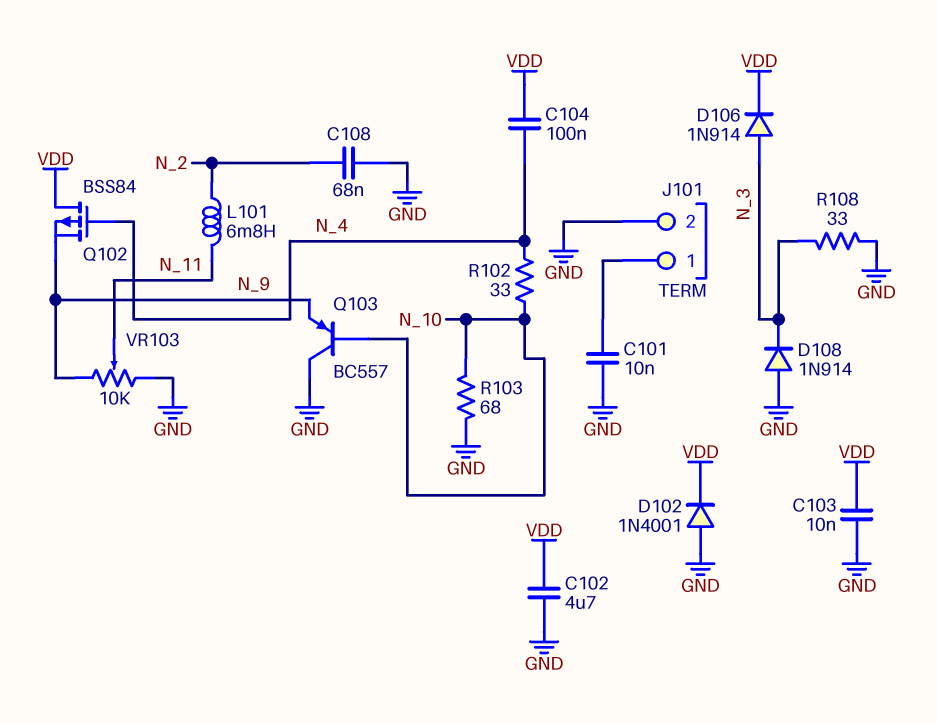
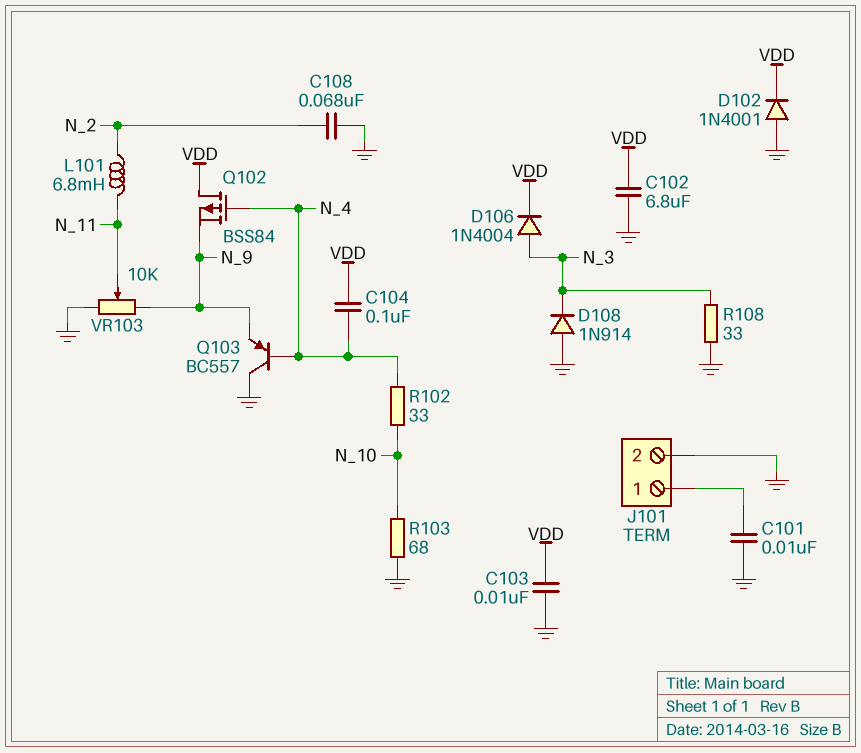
C102: 4.7uF (GND, VDD) -> 6.8uF (GND, VDD)
D106: diode 1N914 (A N_3, K VDD) -> diode 1N4004 (A N_3, K VDD)
Q103: PNP BC557 (B N_10, C GND, E N_9) -> PNP BC557 (B N_4, C GND, E N_9)

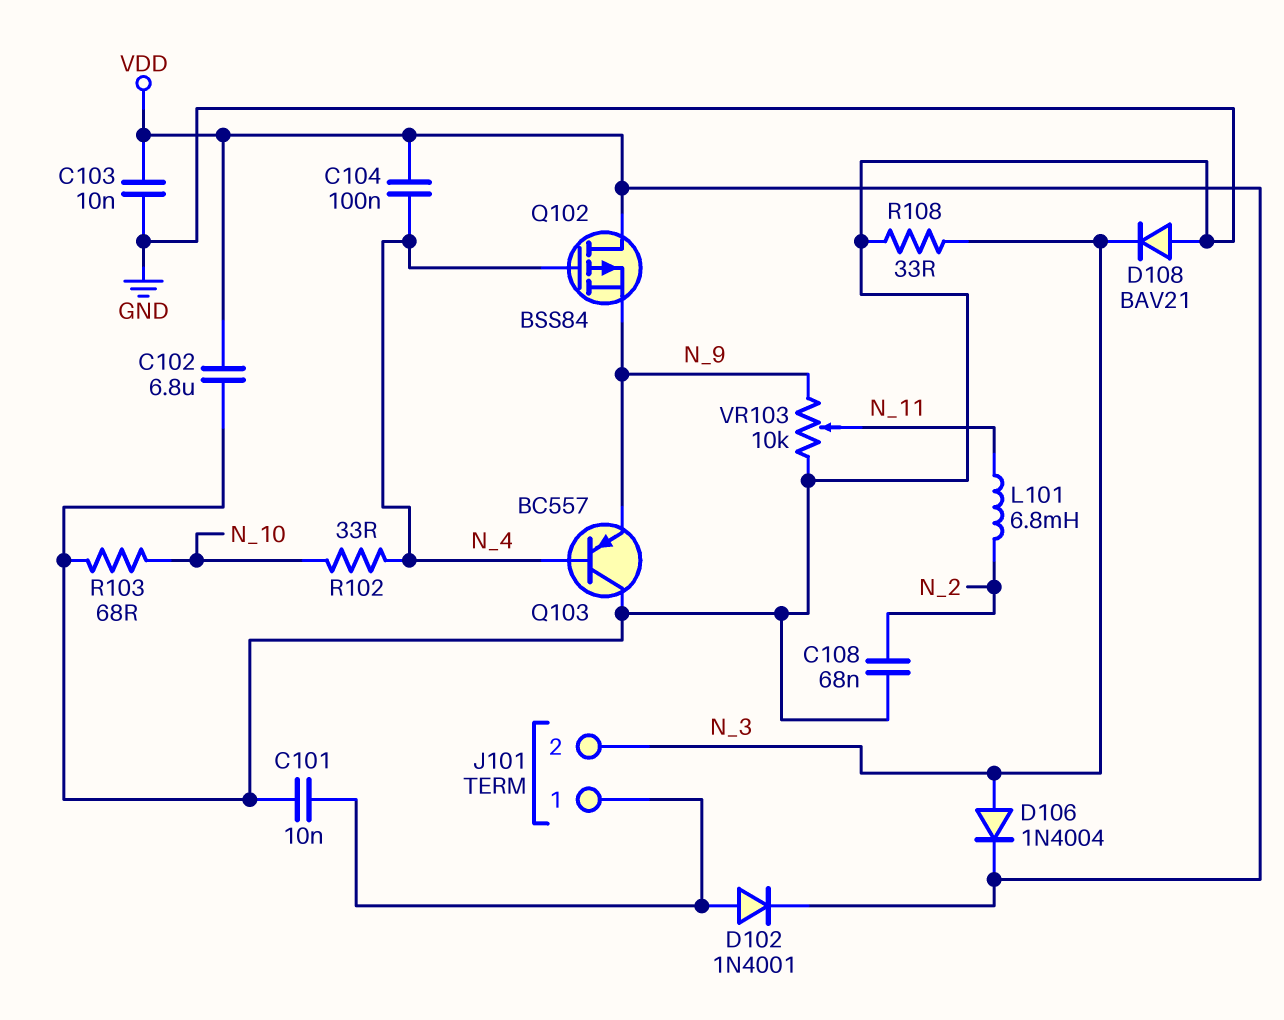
D102: diode 1N4001 (A GND, K VDD) -> diode 1N4001 (A J101/1, K VDD)
D108: diode 1N914 (A GND, K N_3) -> diode BAV21 (A GND, K N_3)
J101 pin 2: GND -> N_3

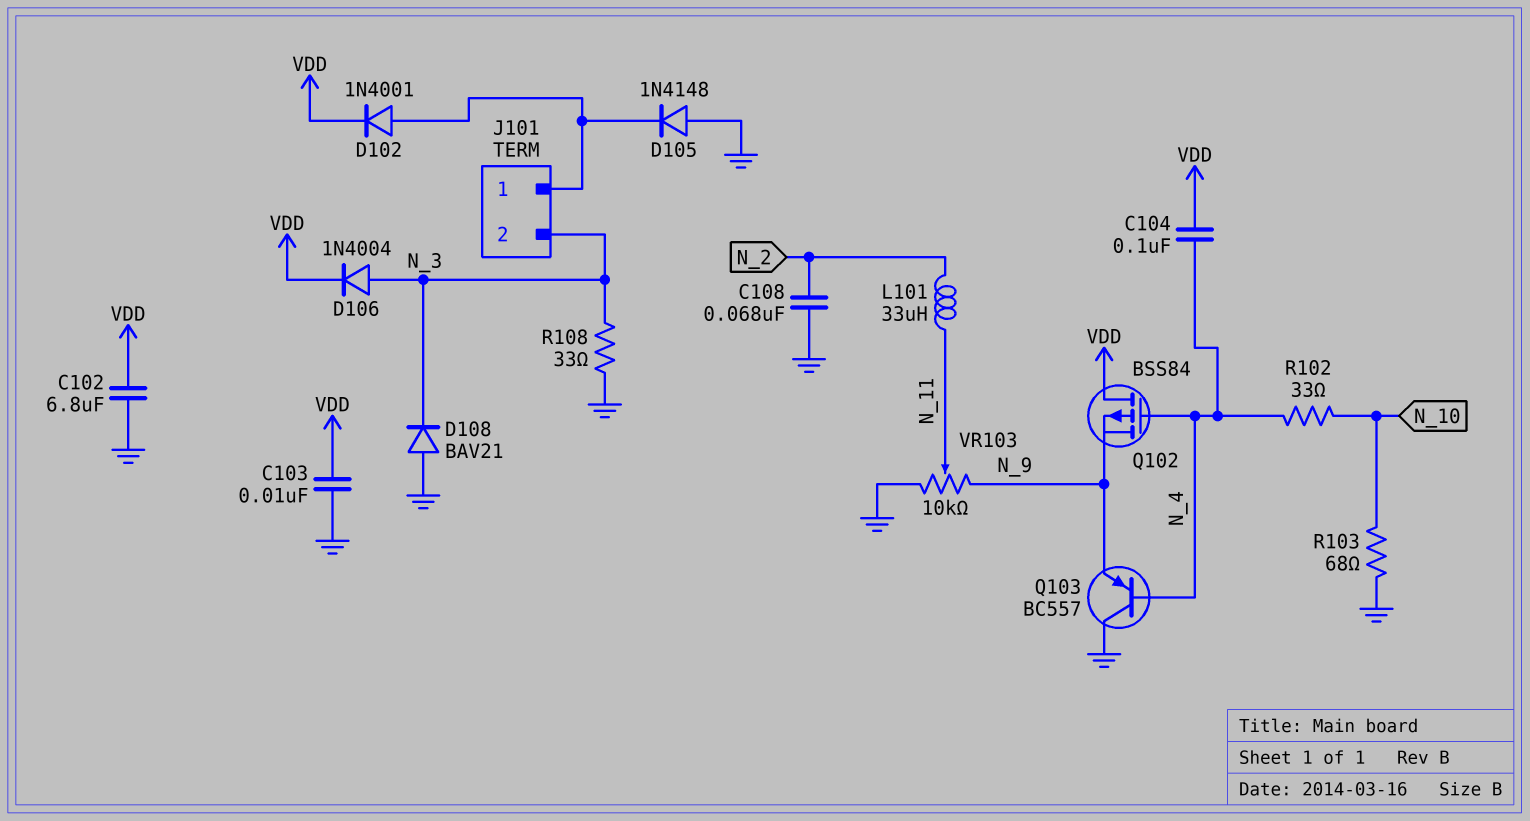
C101: 10nF (GND, J101/1) -> none
D105: none -> diode 1N4148 (A GND, K J101/1)
L101: 6.8mH (N_2, N_11) -> 33uH (N_2, N_11)

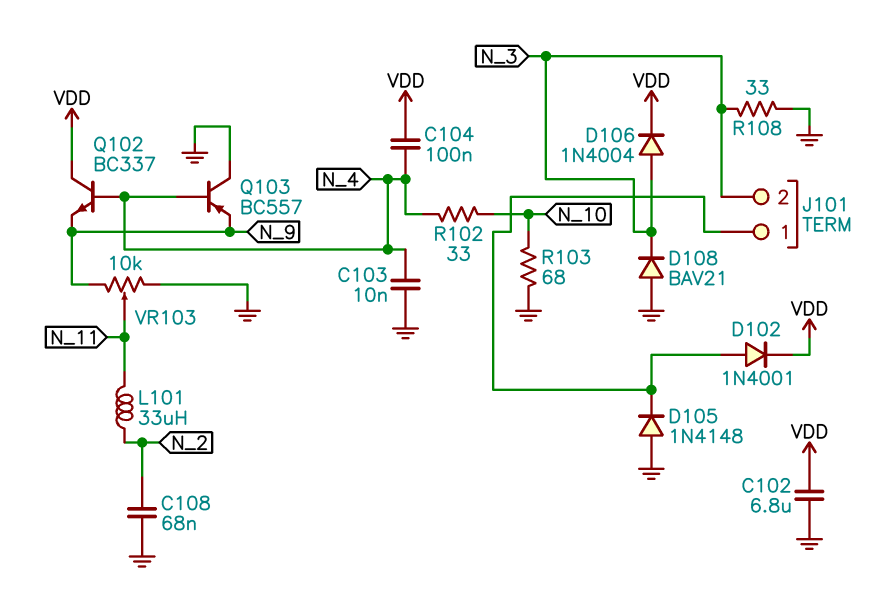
C103: 10nF (GND, VDD) -> 10nF (GND, N_4)
Q102: PMOS BSS84 (G N_4, D VDD, S N_9) -> NPN BC337 (B N_4, C VDD, E N_9)

